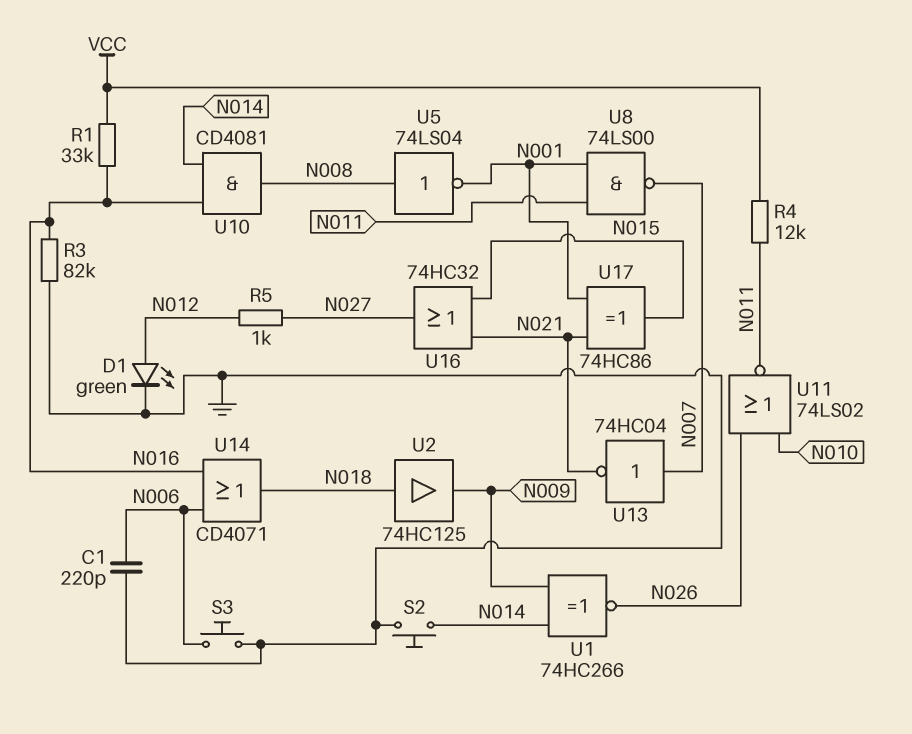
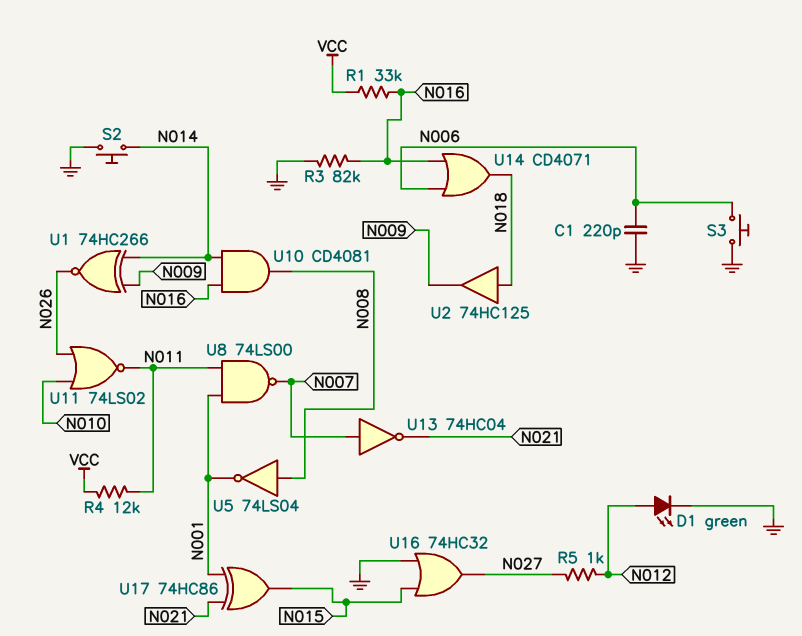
U16: OR 74HC32 (in N015, in N021, out N027) -> OR 74HC32 (in GND, in N015, out N027)

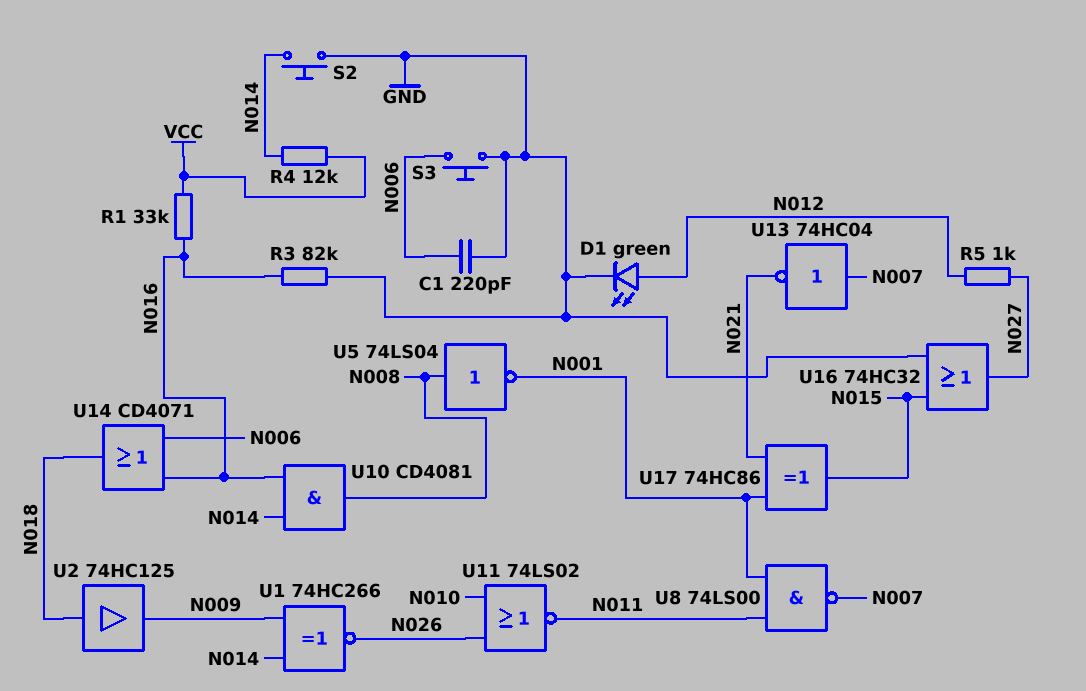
R4: 12k (N011, VCC) -> 12k (N014, VCC)

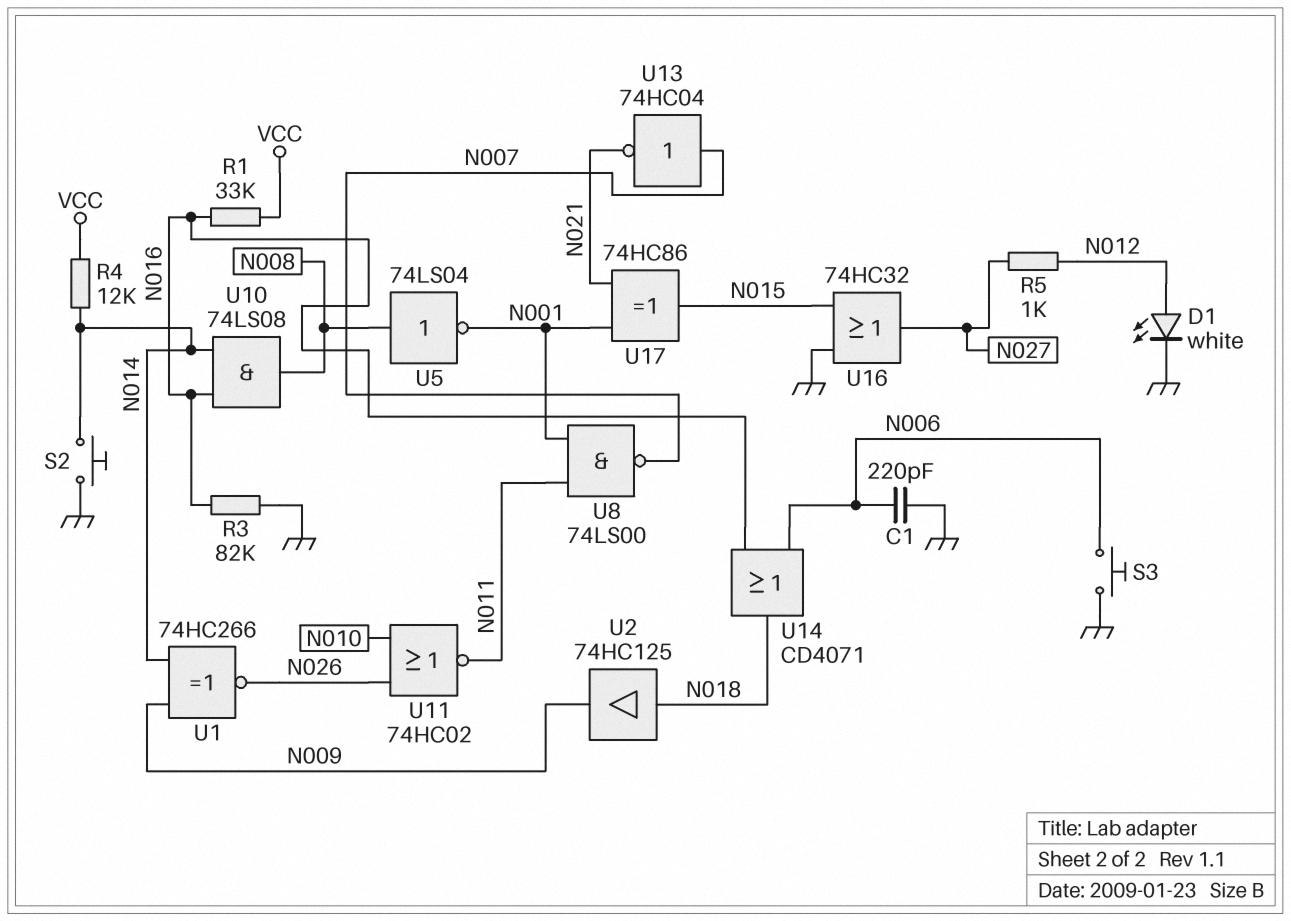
D1: LED green (A N012, K GND) -> LED white (A N012, K GND)
U10: AND CD4081 (in N014, in N016, out N008) -> AND 74LS08 (in N014, in N016, out N008)
U11: NOR 74LS02 (in N010, in N026, out N011) -> NOR 74HC02 (in N010, in N026, out N011)

